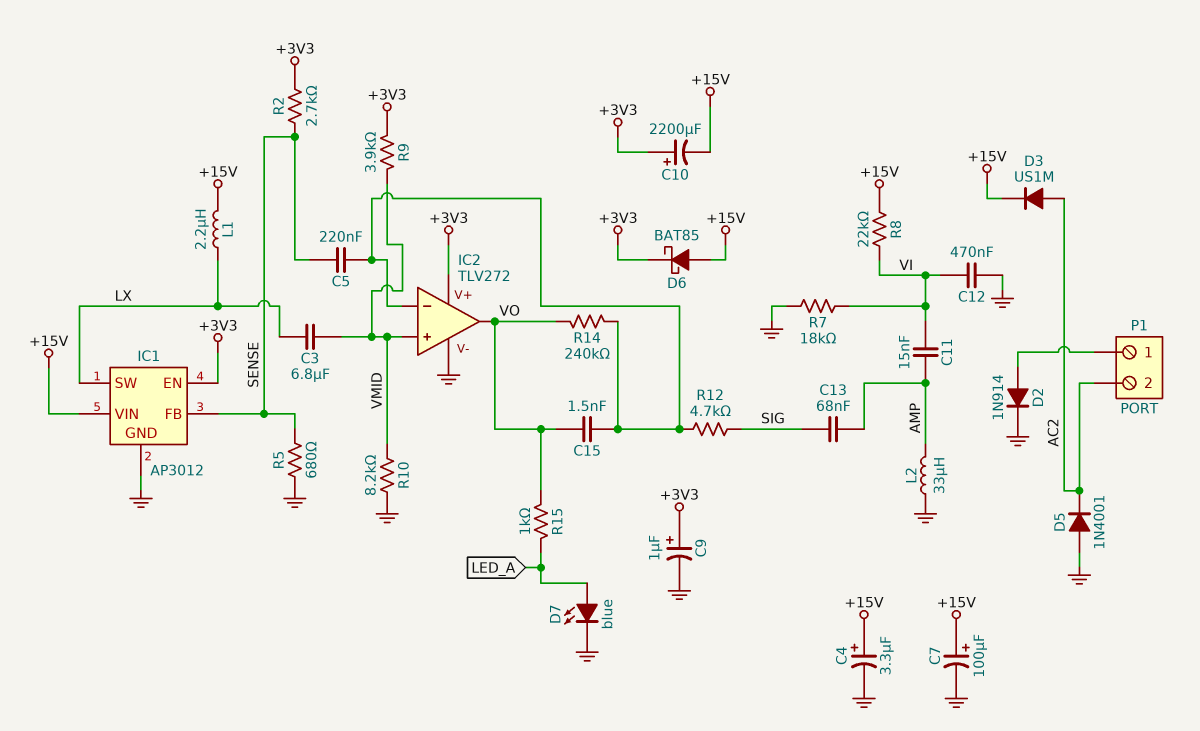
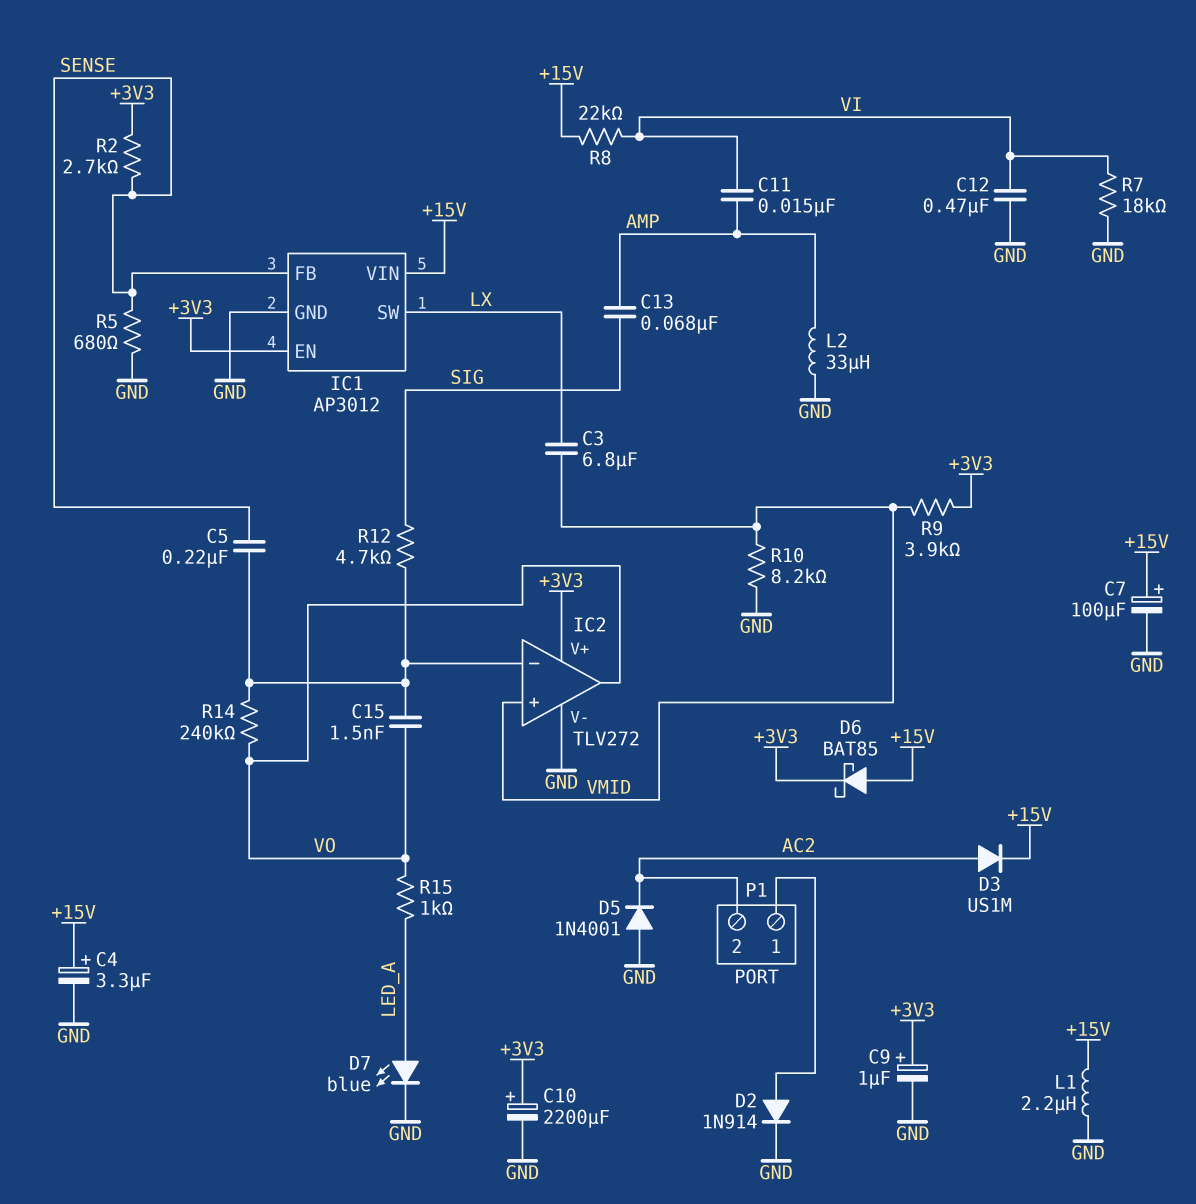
C10: 2200uF (plus +3V3, minus +15V) -> 2200uF (plus +3V3, minus GND)
L1: 2.2uH (+15V, LX) -> 2.2uH (+15V, GND)

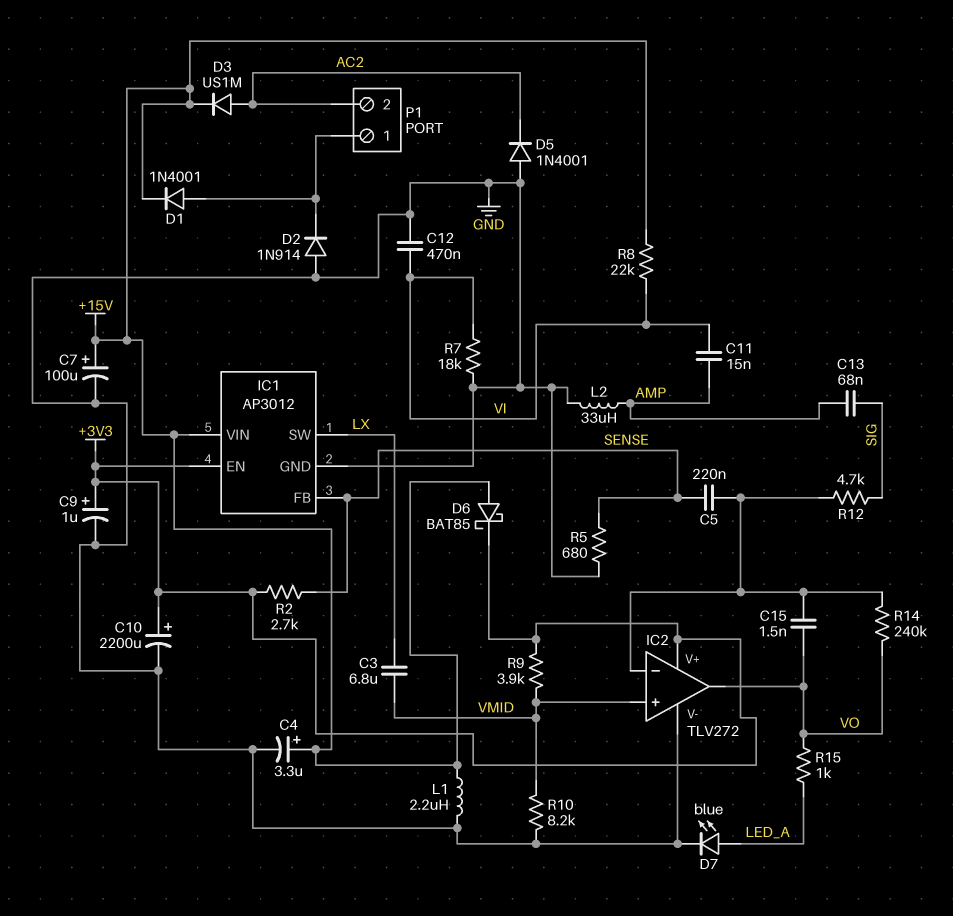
D1: none -> diode 1N4001 (A P1/1, K +15V)
D2: diode 1N914 (A P1/1, K GND) -> diode 1N914 (A GND, K P1/1)

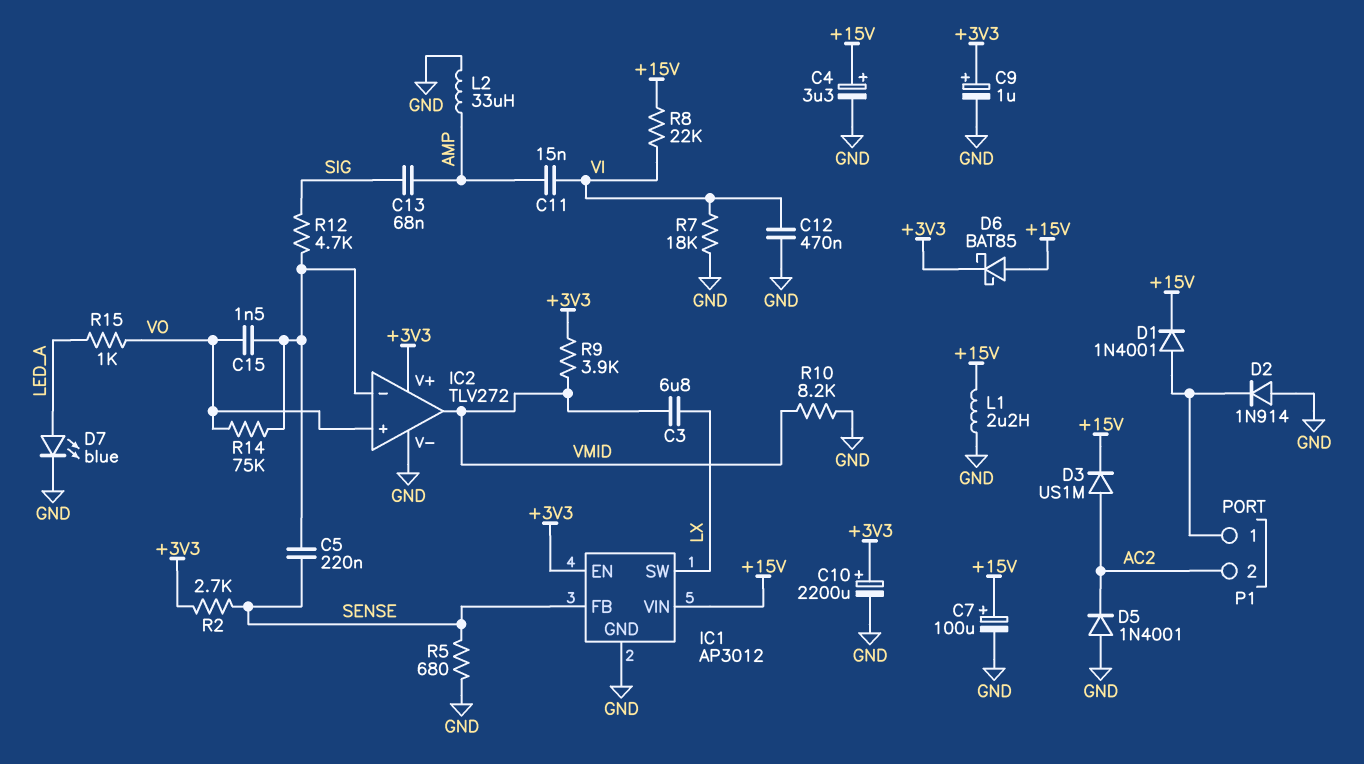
IC2 pin in+: VMID -> VO
IC2 pin out: VO -> VMID
R14: 240k (IC2/in-, VO) -> 75k (IC2/in-, VO)

